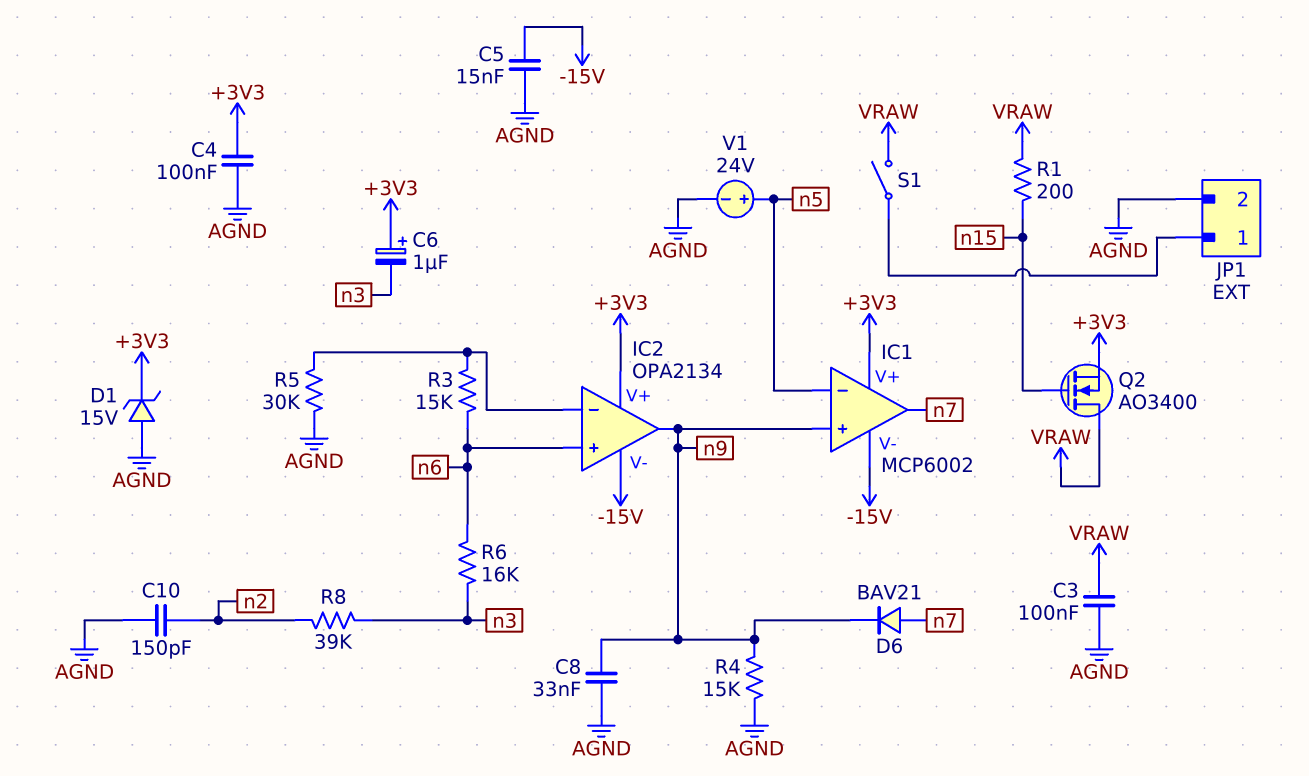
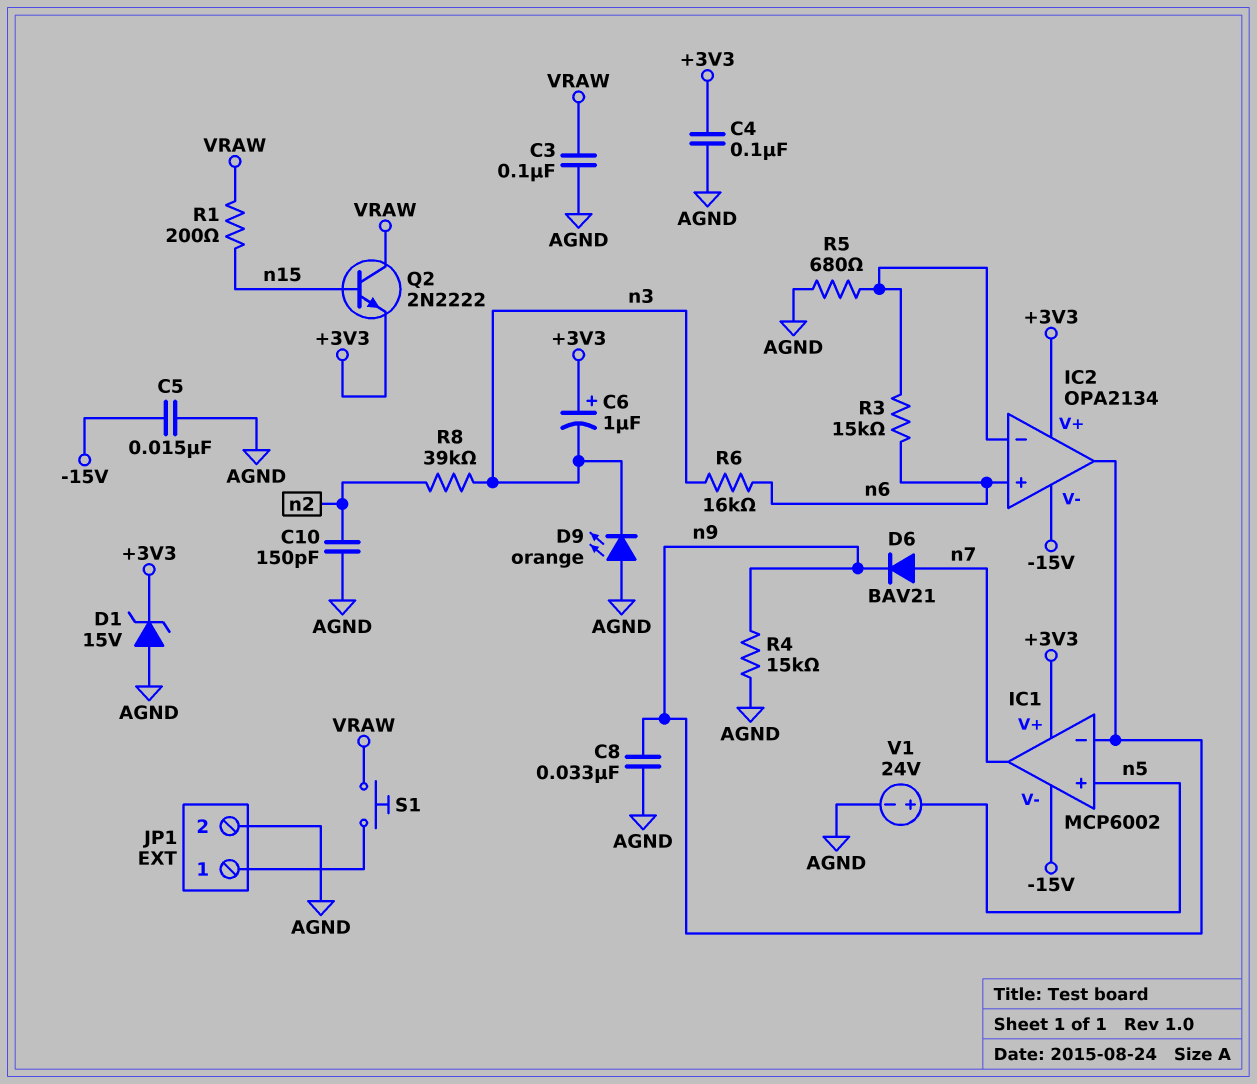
D9: none -> LED orange (A AGND, K n3)
IC1 pin in+: n9 -> n5
IC1 pin in-: n5 -> n9
Q2: NMOS AO3400 (G n15, D VRAW, S +3V3) -> NPN 2N2222 (B n15, C VRAW, E +3V3)
R5: 30k (AGND, IC2/in-) -> 680 (AGND, IC2/in-)
S1: switch (JP1/1, VRAW) -> button (JP1/1, VRAW)

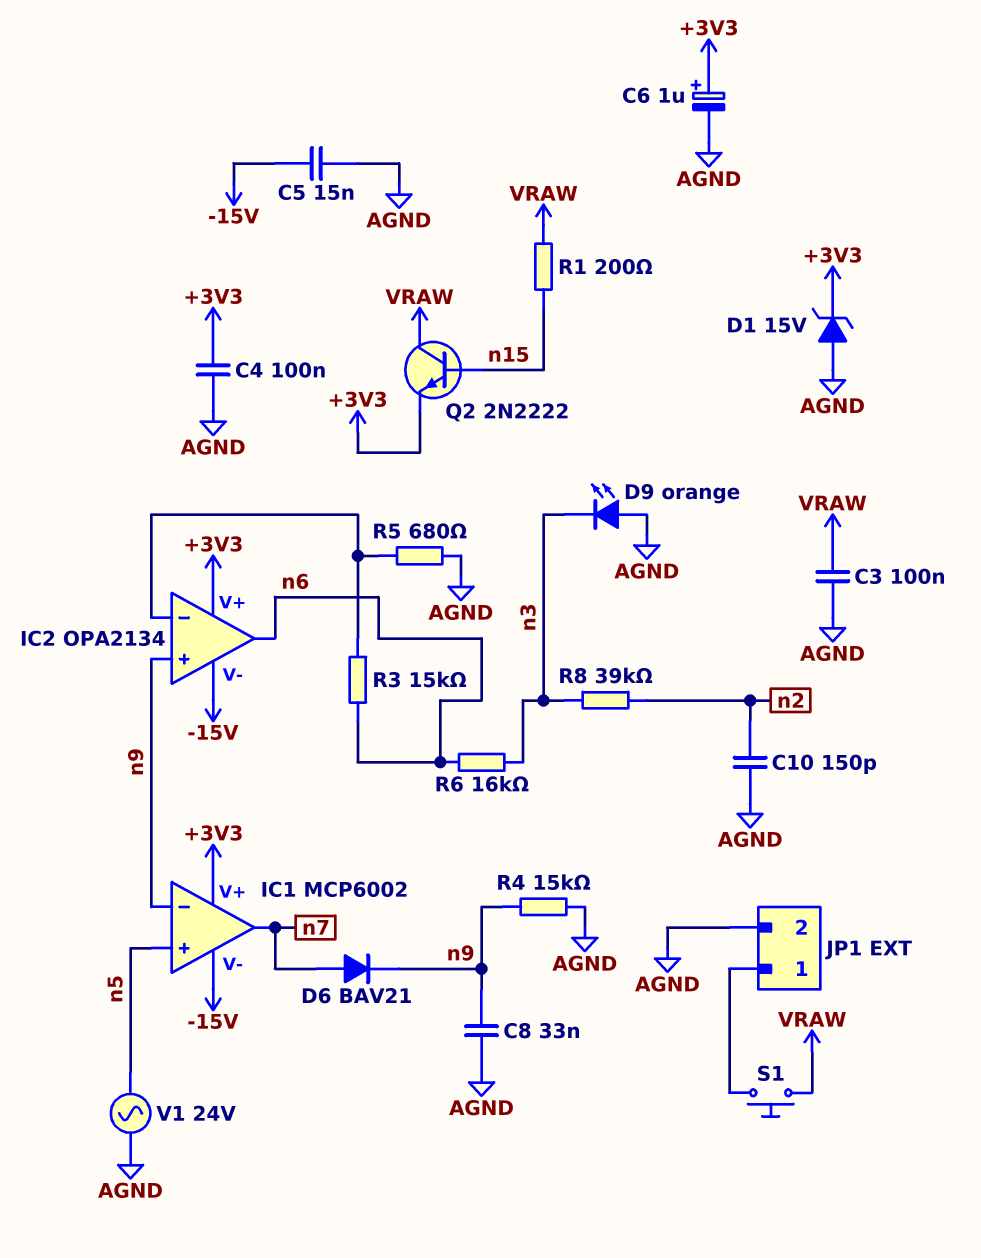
C6: 1uF (plus +3V3, minus n3) -> 1uF (plus +3V3, minus AGND)
IC2 pin in+: n6 -> n9
IC2 pin out: n9 -> n6
V1: 24V (plus n5, minus AGND) -> AC 24V (AGND, n5)

